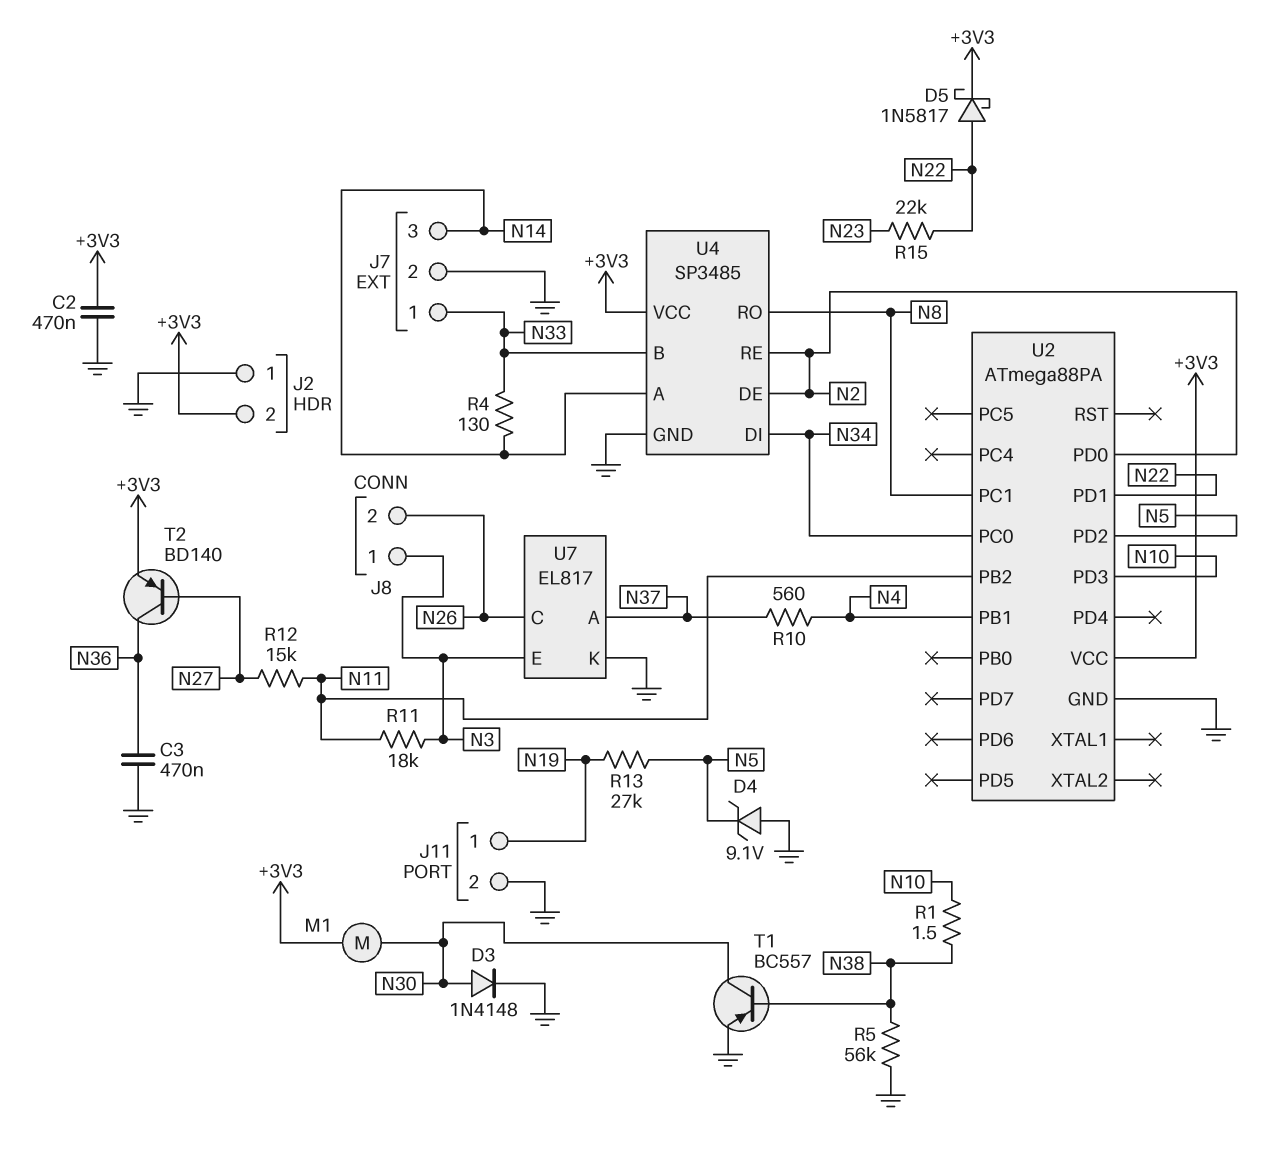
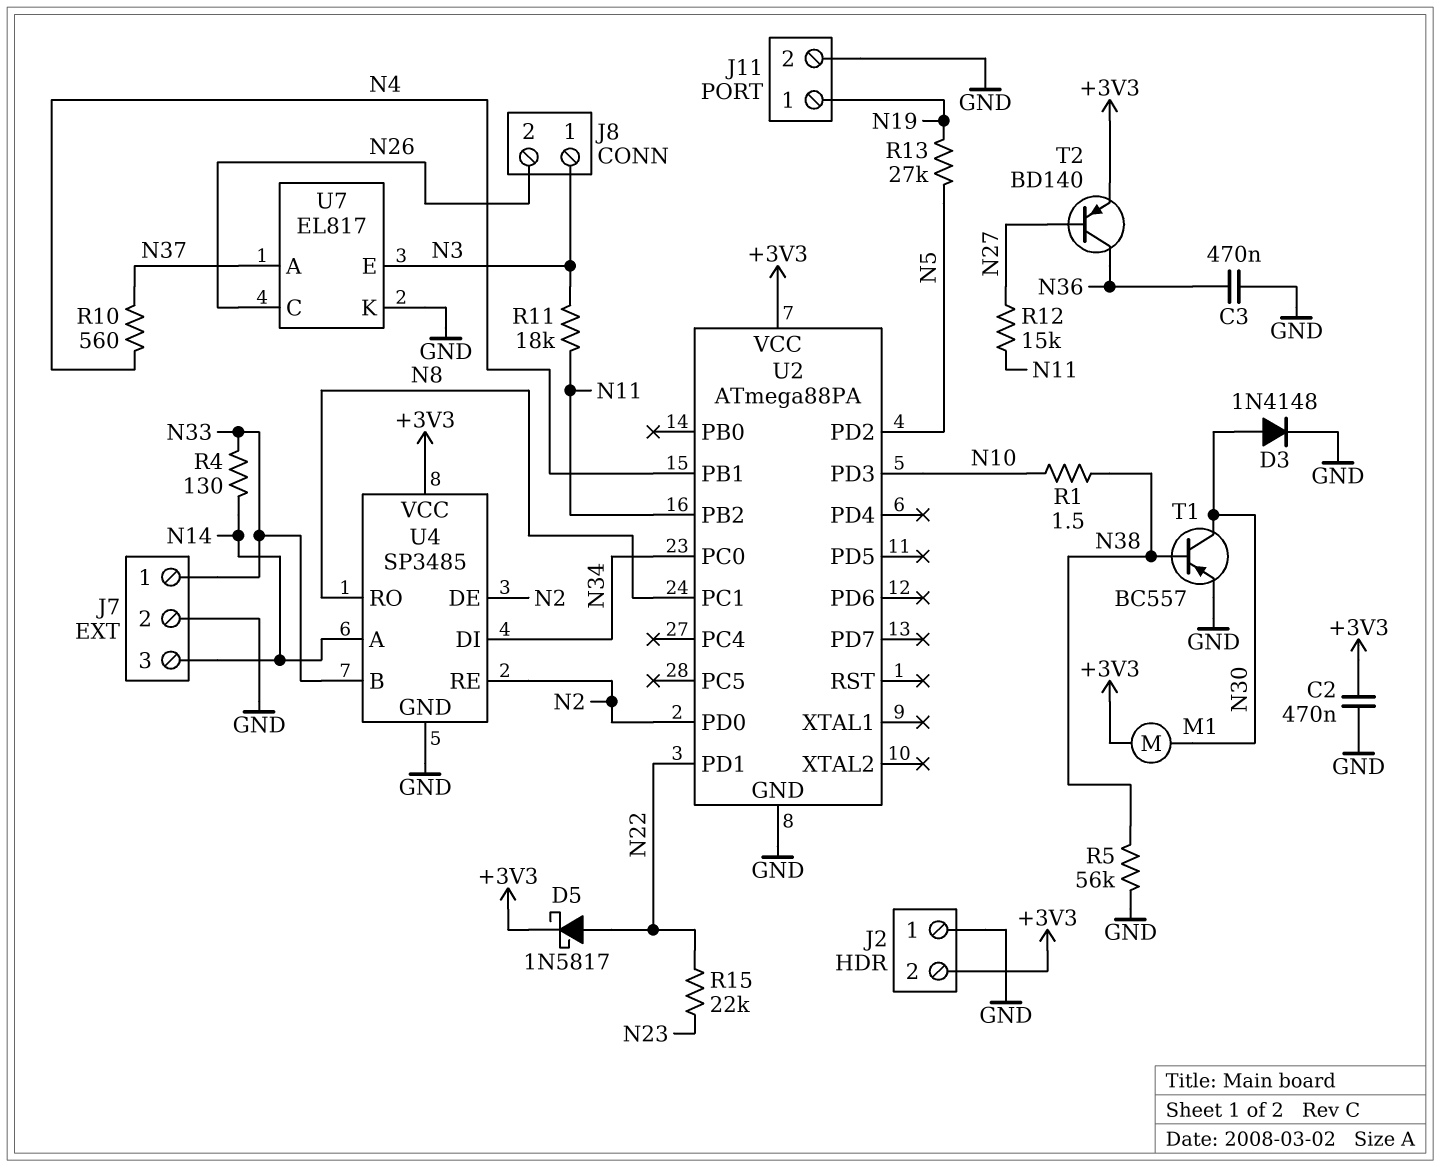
D4: zener 9.1V (A GND, K N5) -> none

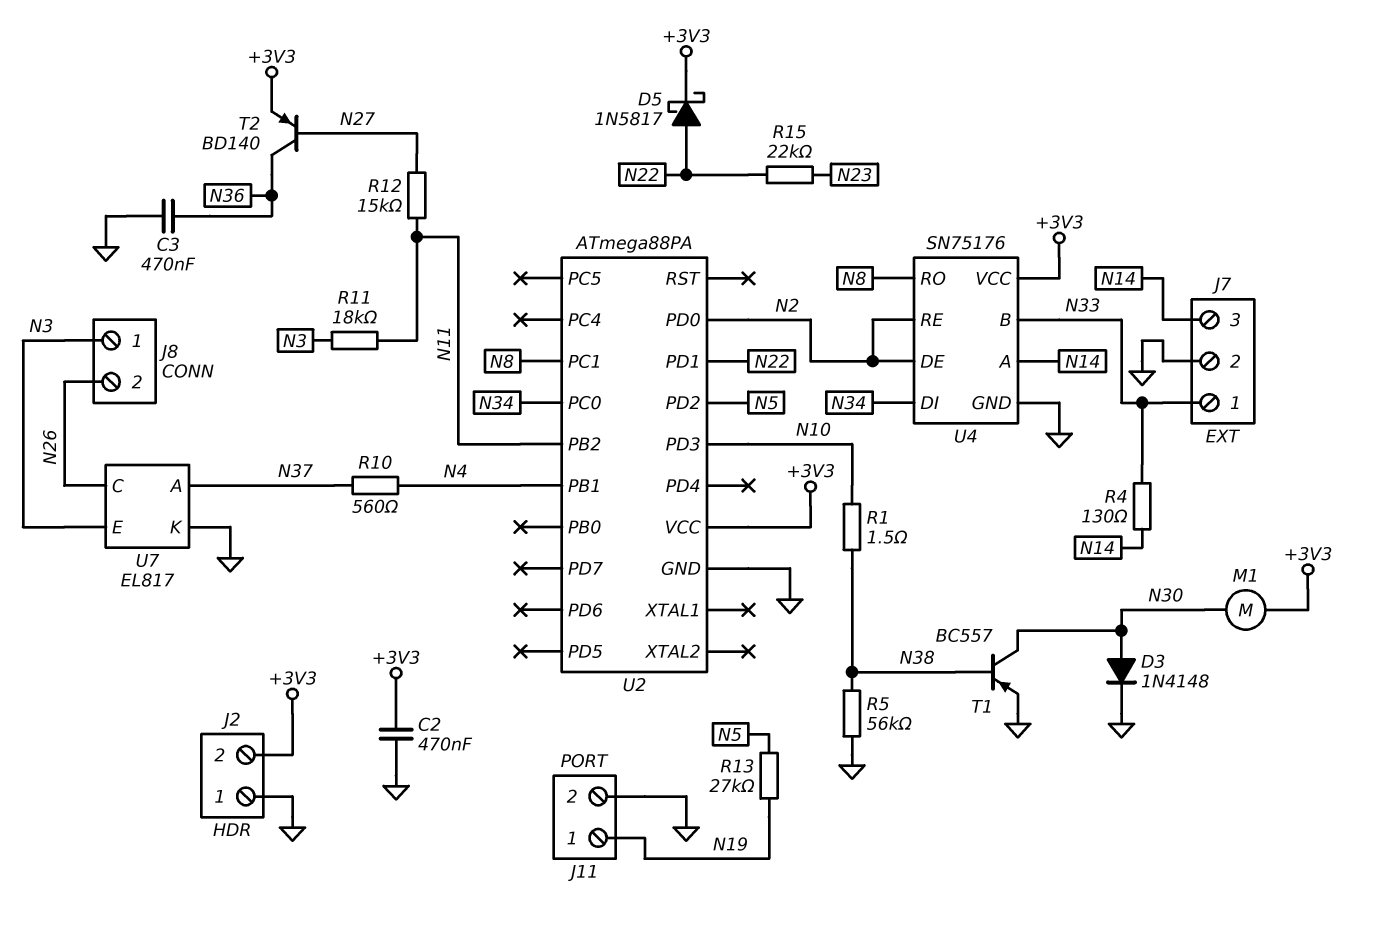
U4: SP3485 -> SN75176

